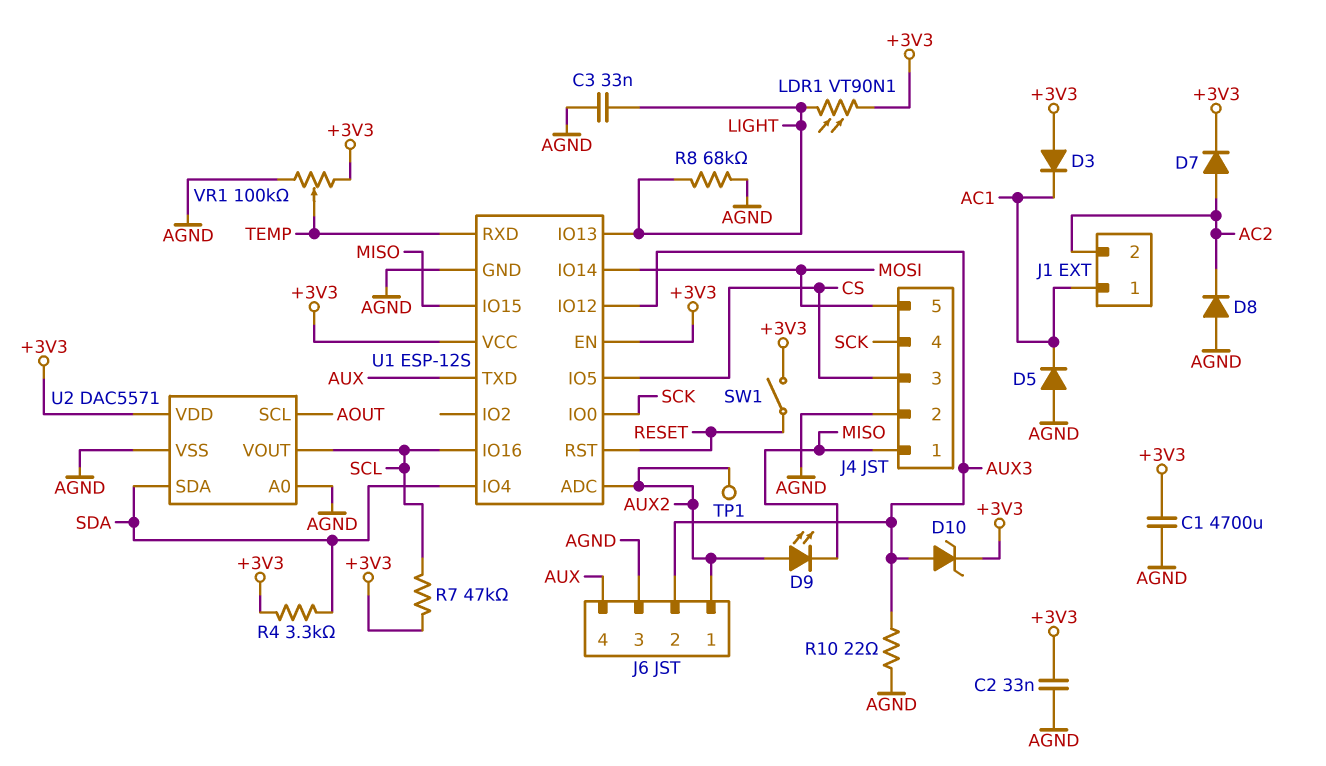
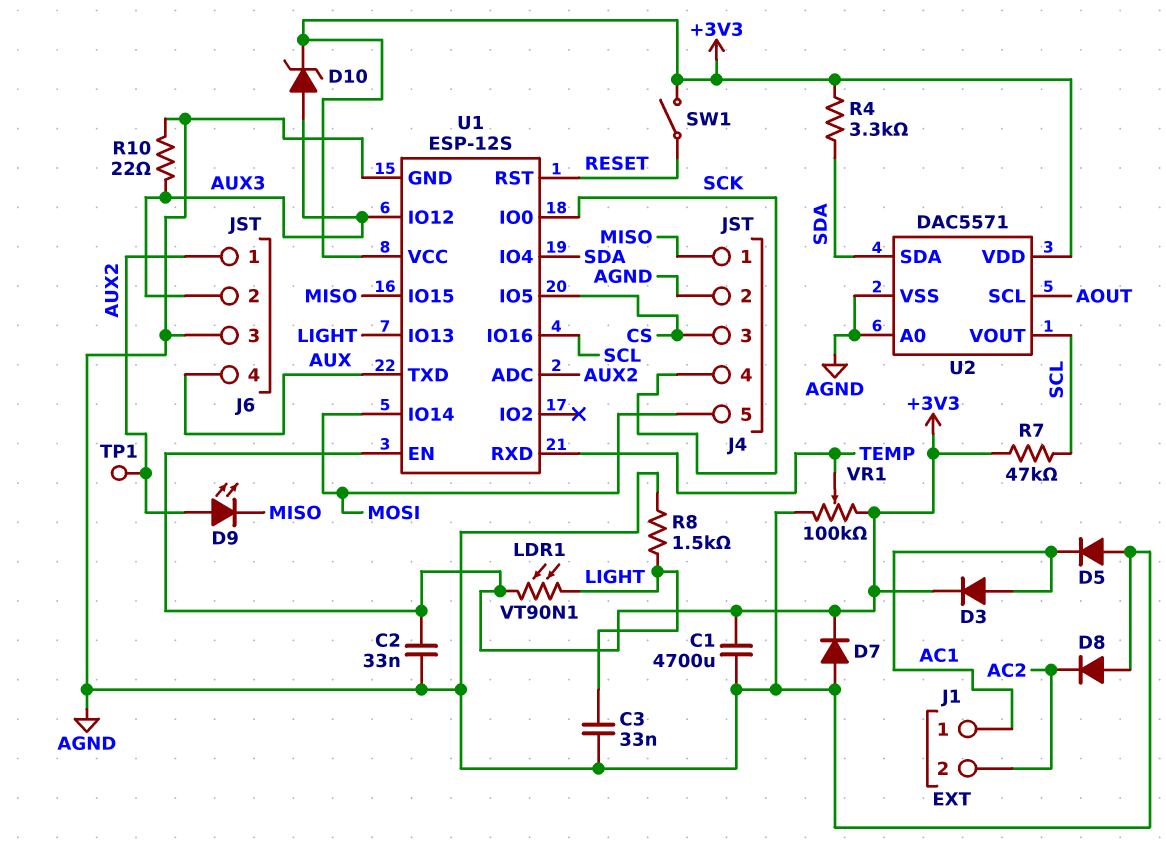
D3: diode (A +3V3, K AC1) -> diode (A AC1, K +3V3)
D7: diode (A AC2, K +3V3) -> diode (A AGND, K +3V3)
R8: 68k (AGND, LIGHT) -> 1.5k (AGND, LIGHT)

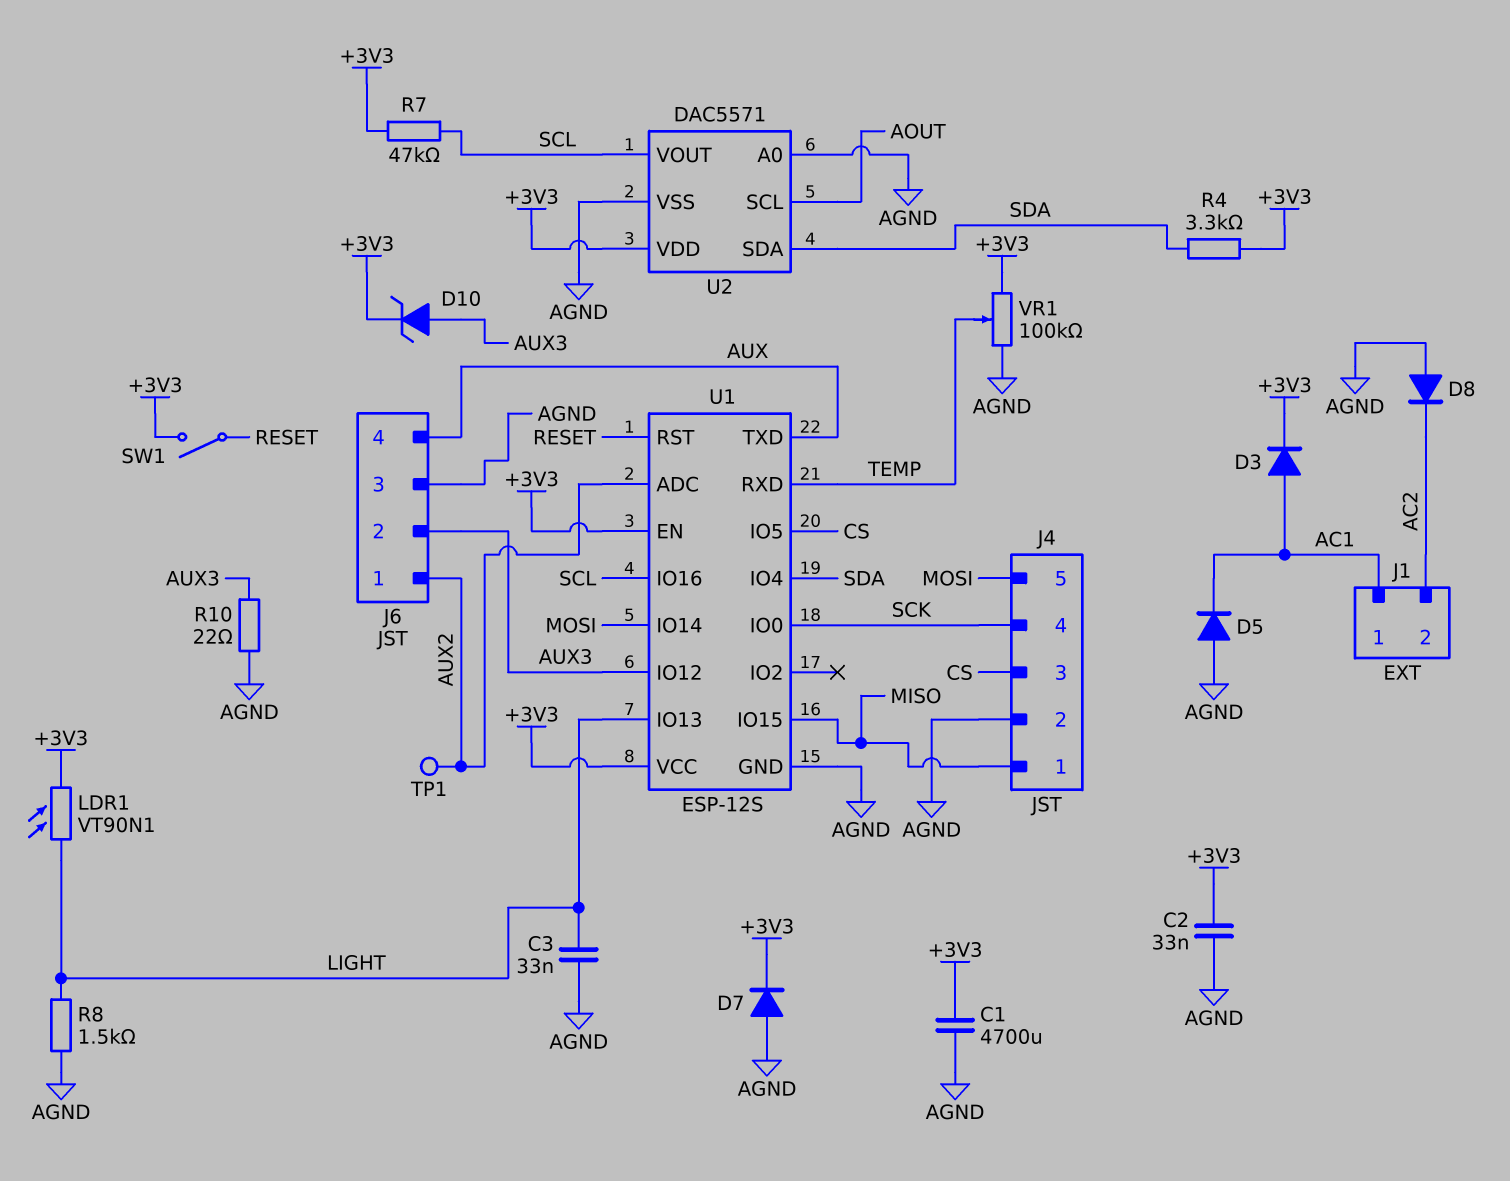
D9: LED (A AUX2, K MISO) -> none

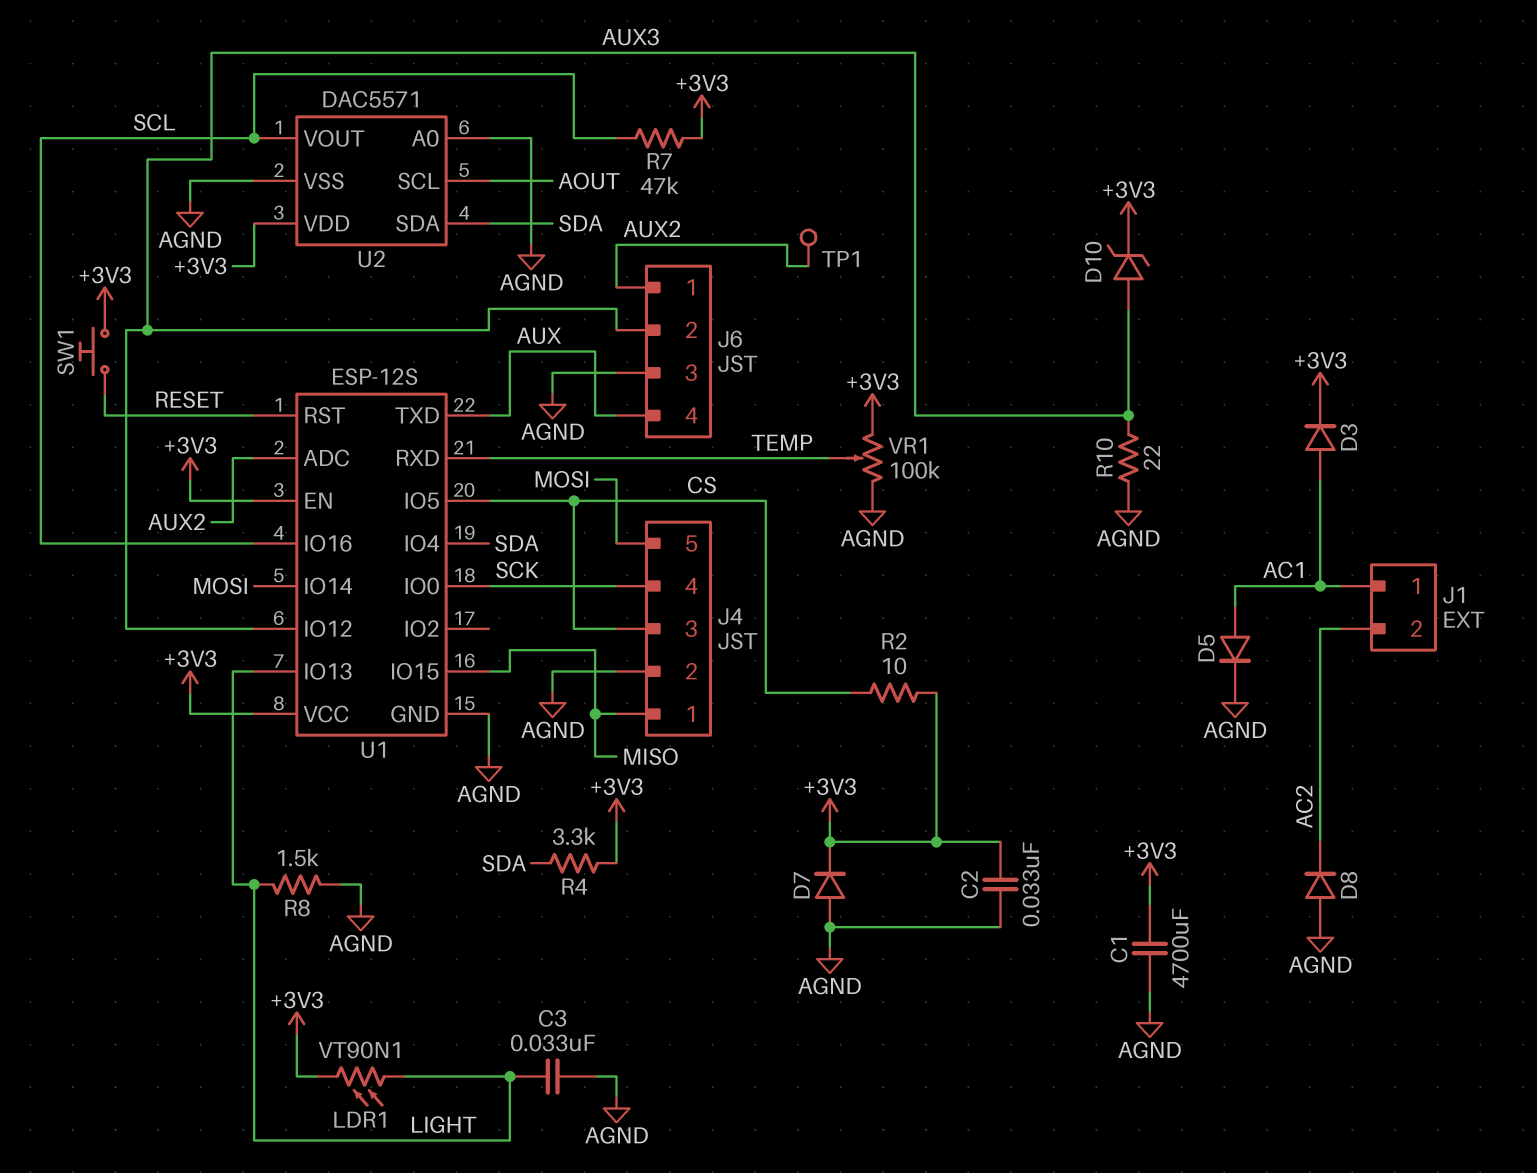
D5: diode (A AGND, K AC1) -> diode (A AC1, K AGND)
R2: none -> 10 (+3V3, CS)
SW1: switch (+3V3, RESET) -> button (+3V3, RESET)

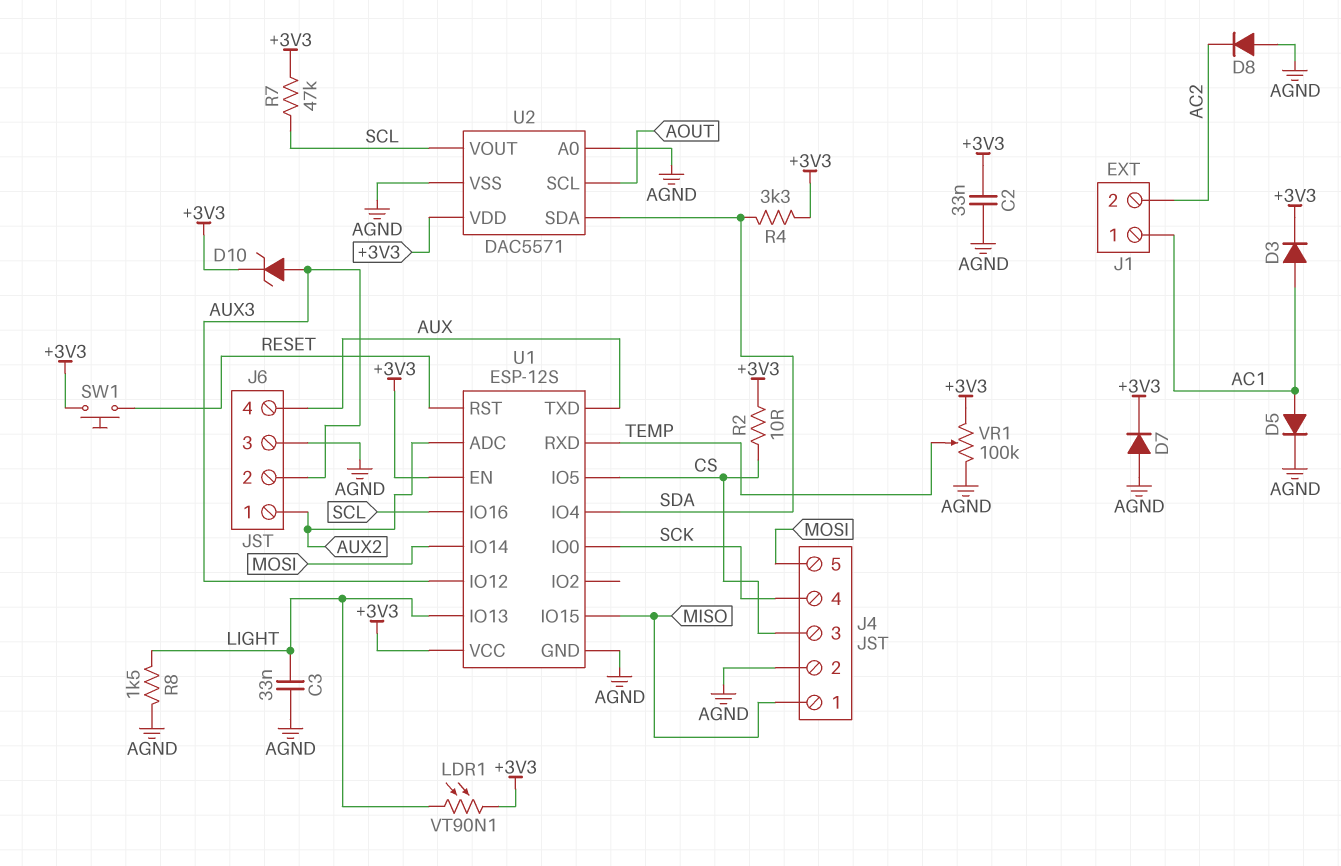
C1: 4700uF (+3V3, AGND) -> none
R10: 22 (AGND, AUX3) -> none
TP1: test point (AUX2) -> none

